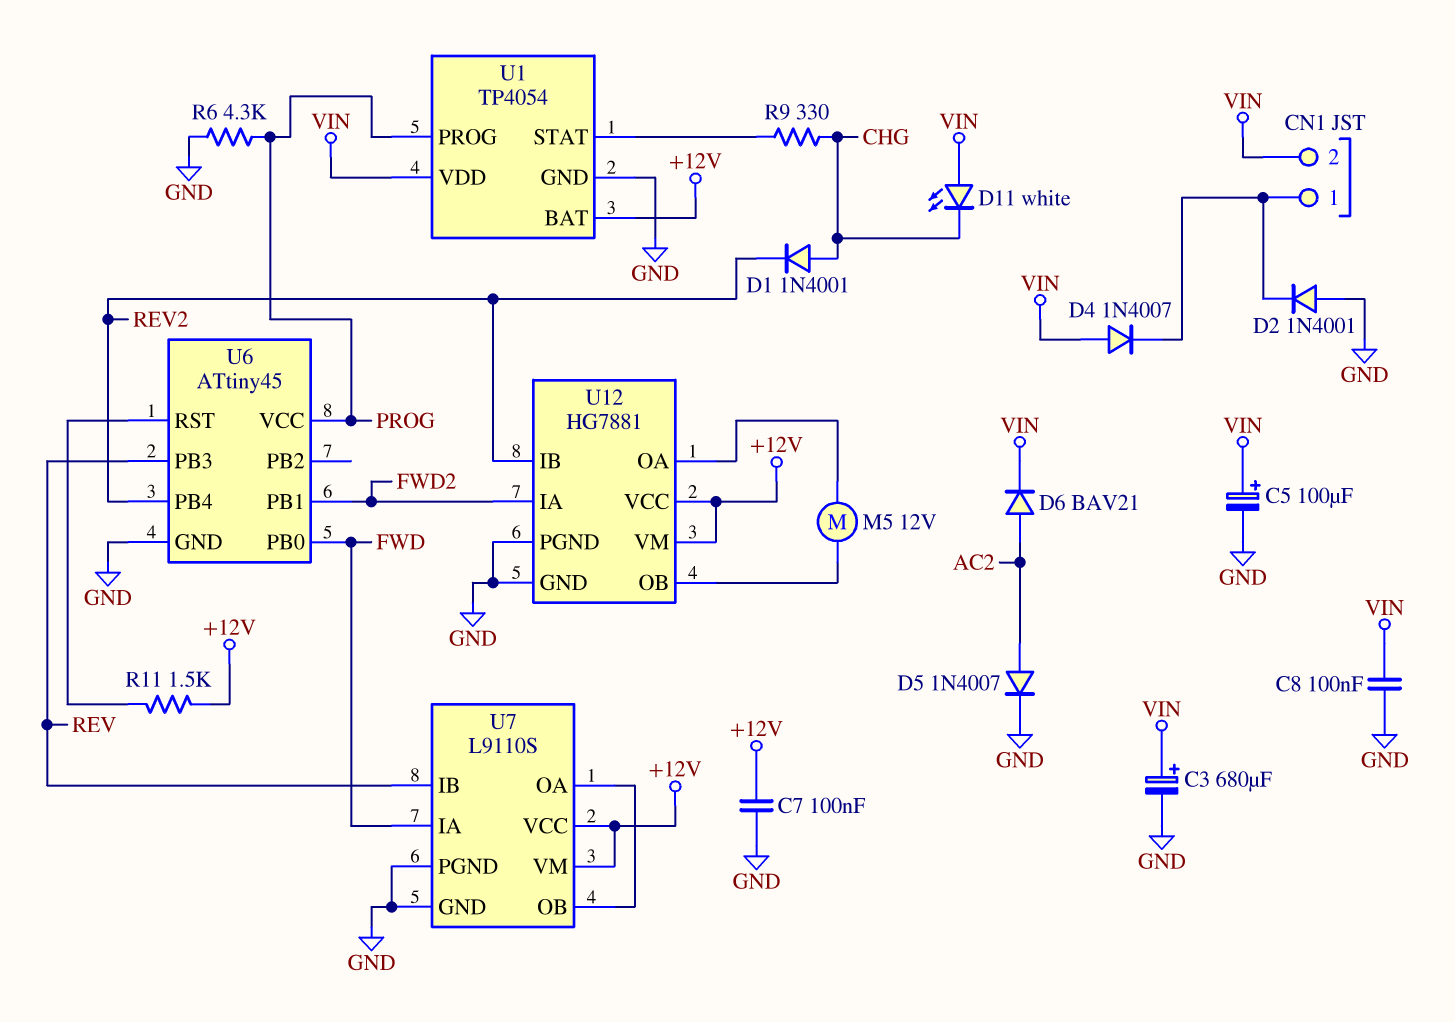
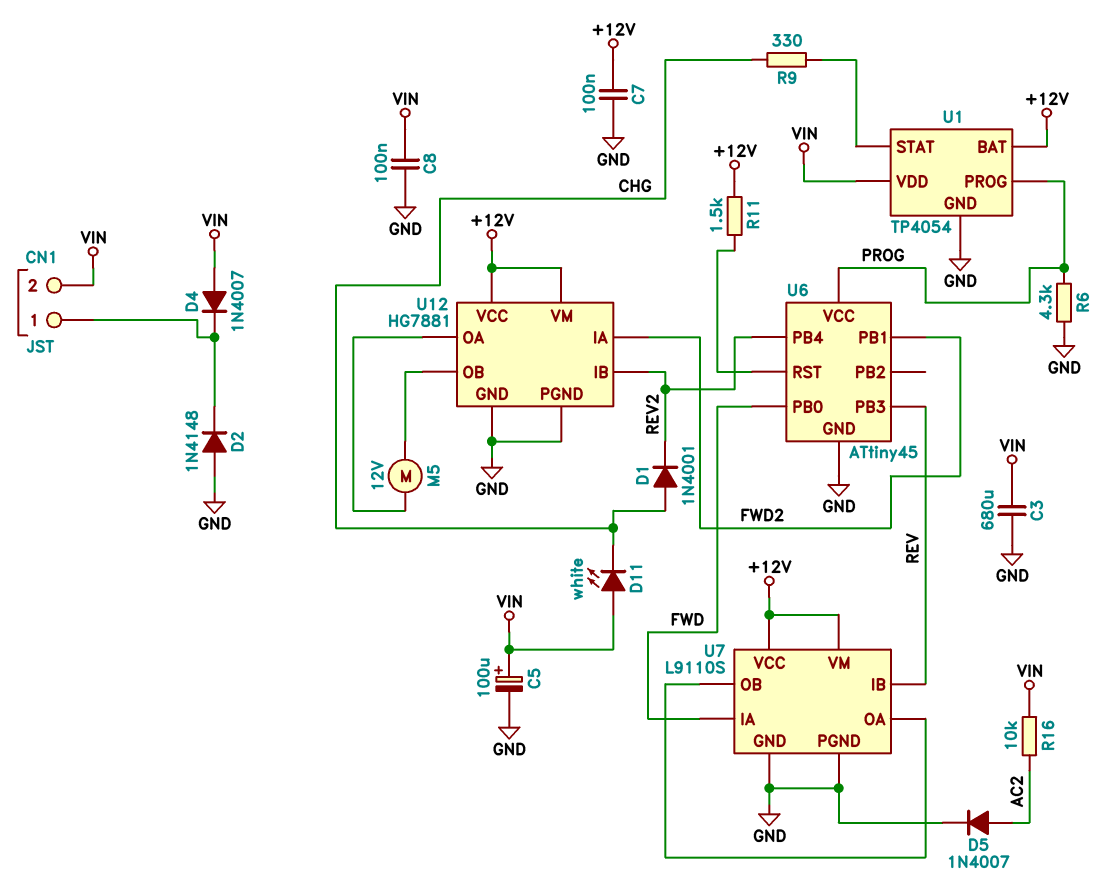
C3: 680uF (plus VIN, minus GND) -> 680uF (GND, VIN)
D2: diode 1N4001 (A GND, K CN1/1) -> diode 1N4148 (A GND, K CN1/1)
D6: diode BAV21 (A AC2, K VIN) -> none
R16: none -> 10k (AC2, VIN)

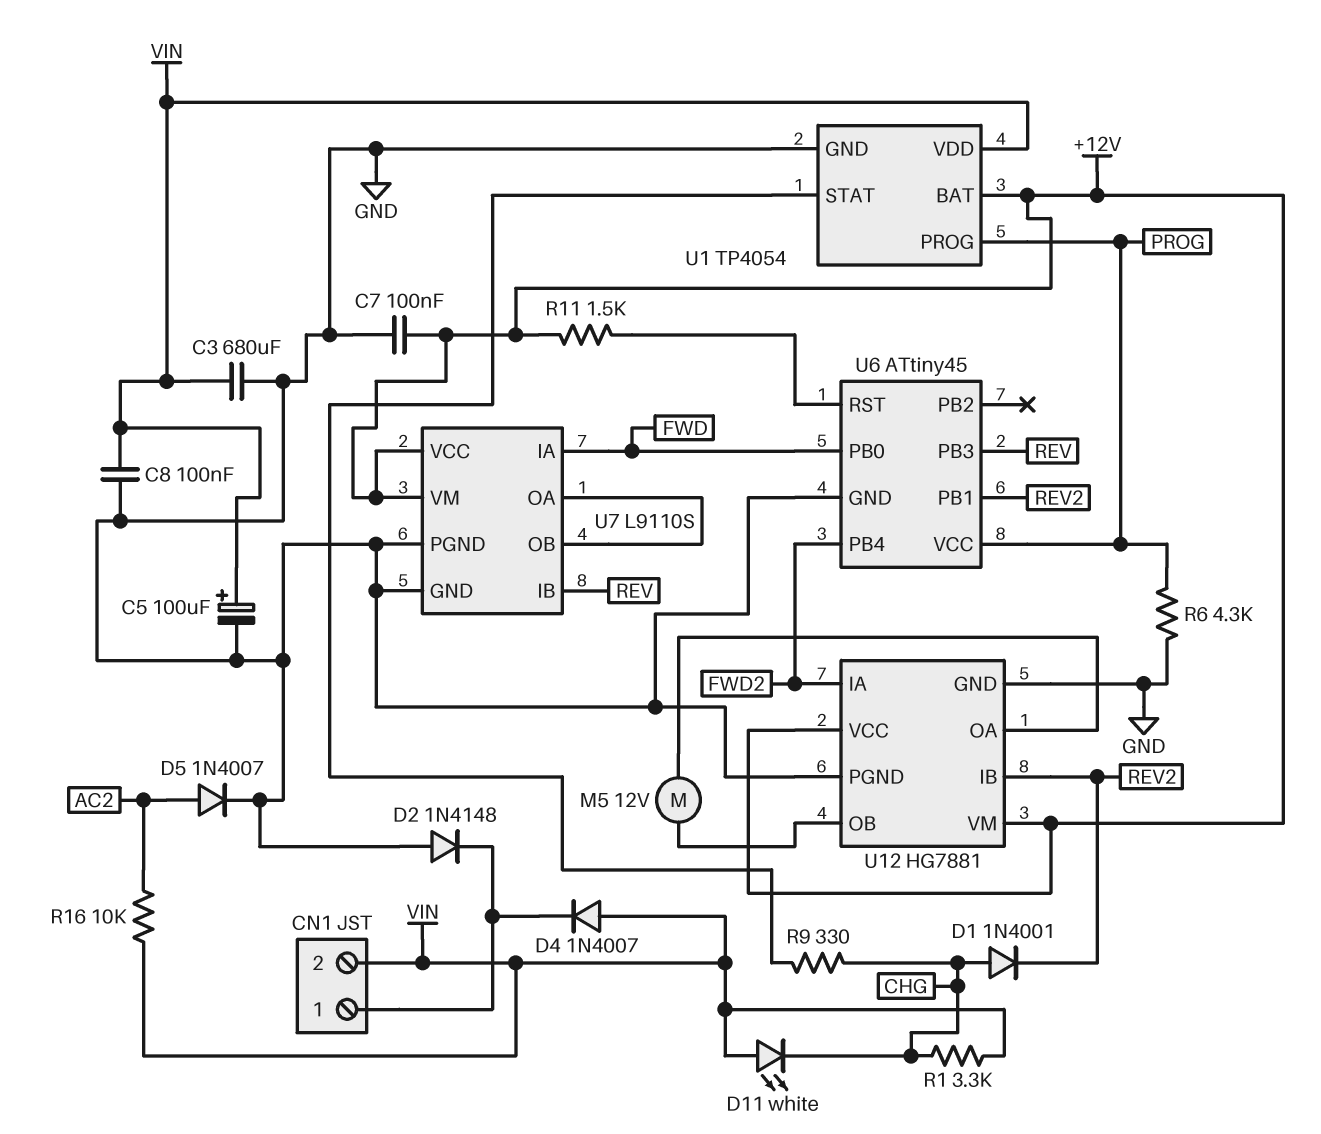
R1: none -> 3.3k (CHG, VIN)
U6 pin PB1: FWD2 -> REV2
U6 pin PB4: REV2 -> FWD2

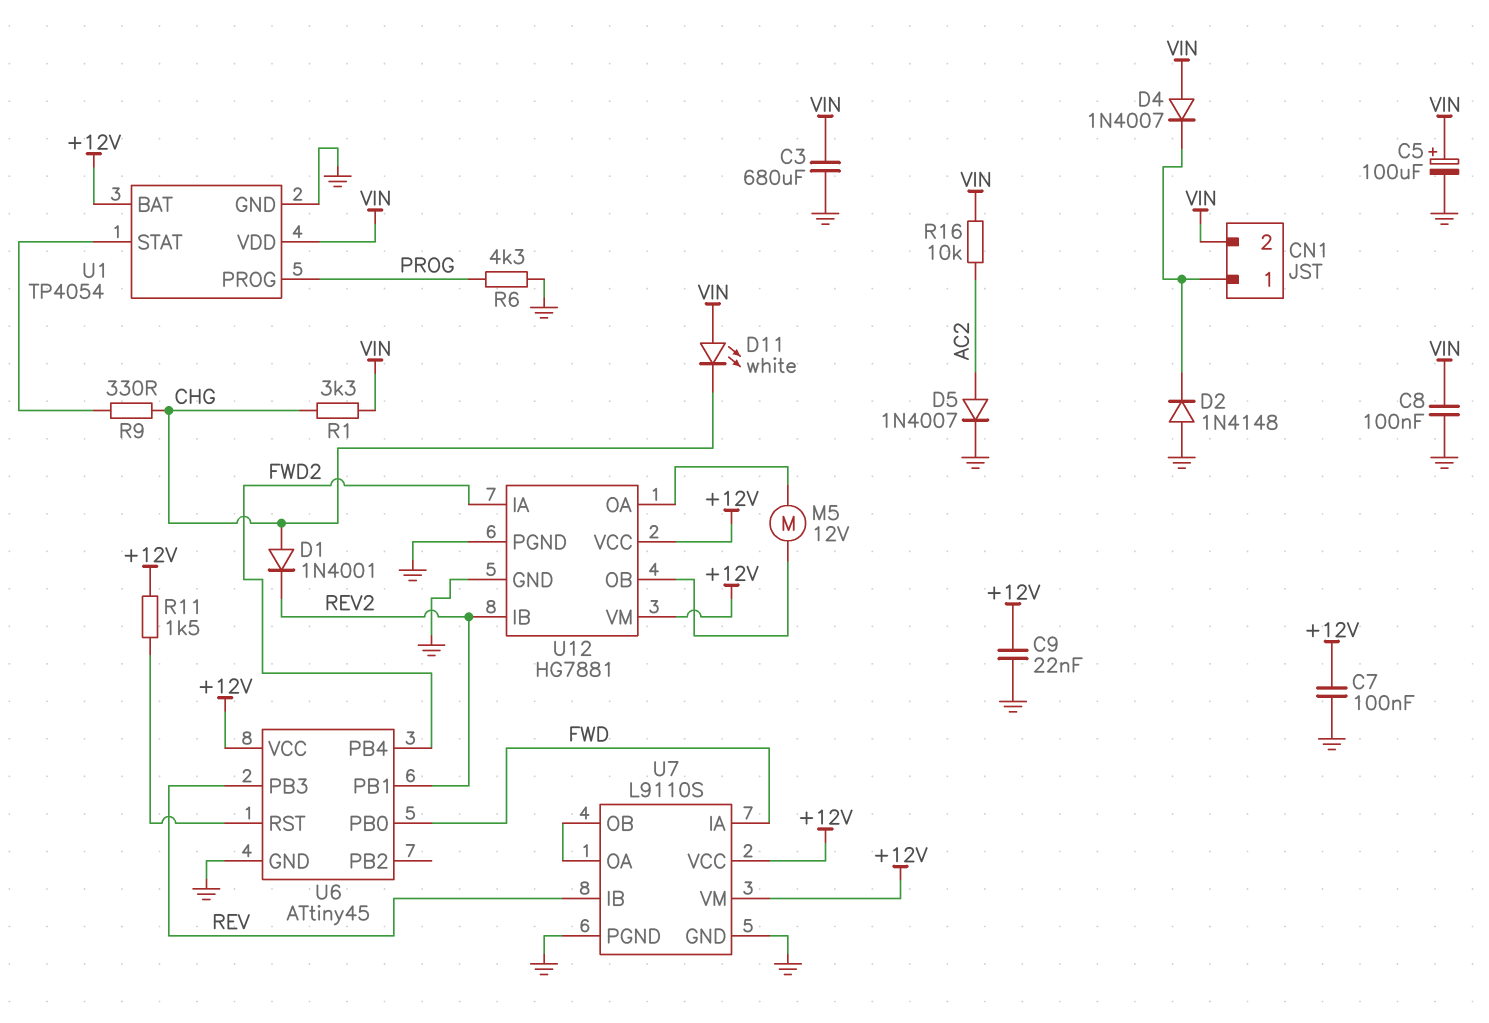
C9: none -> 22nF (+12V, GND)
U6 pin VCC: PROG -> +12V

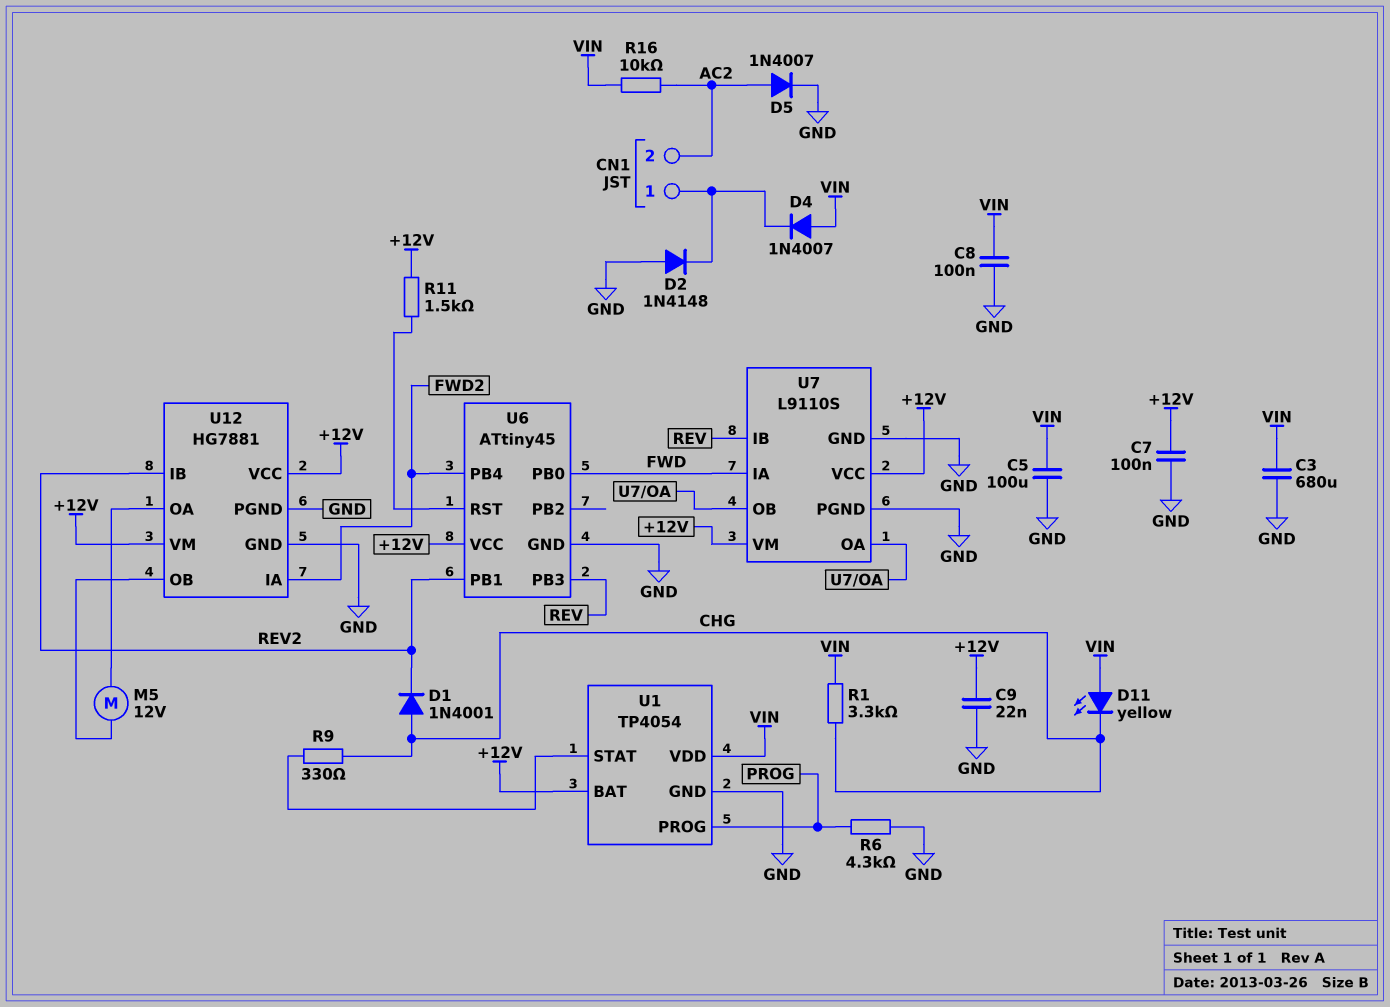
C5: 100uF (plus VIN, minus GND) -> 100uF (GND, VIN)
CN1 pin 2: VIN -> AC2
D11: LED white (A VIN, K CHG) -> LED yellow (A VIN, K CHG)

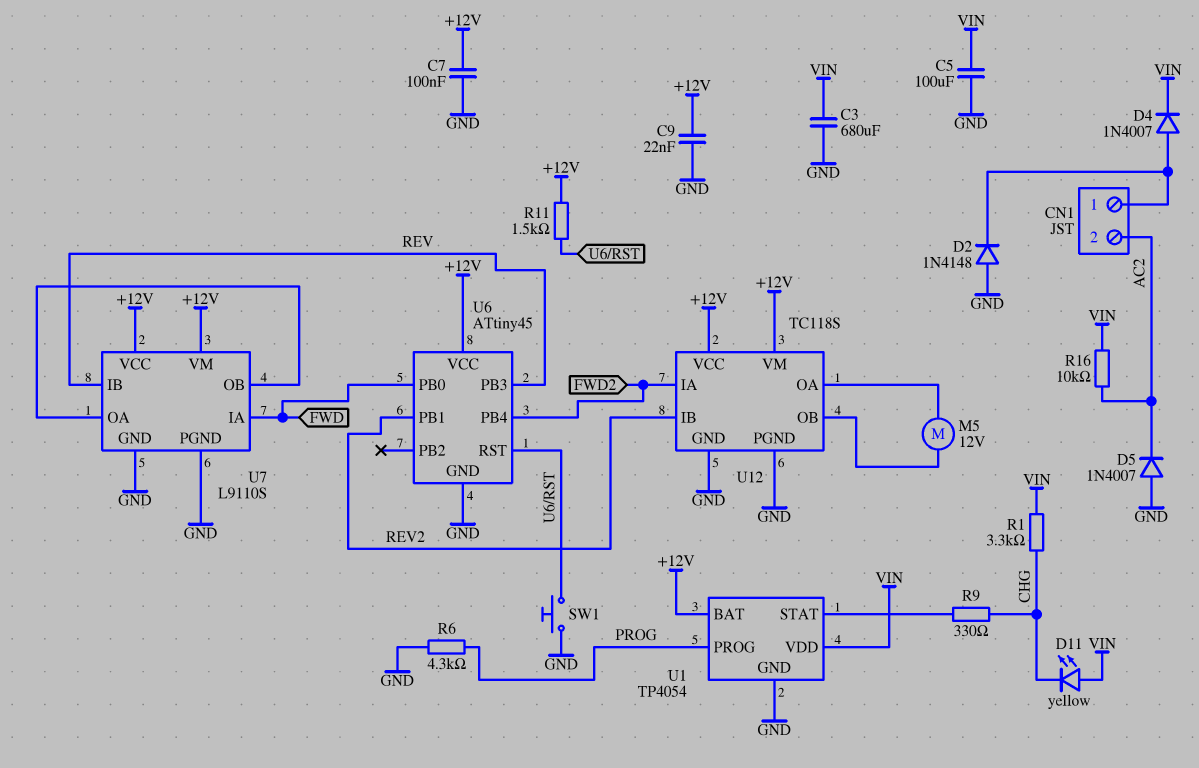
C8: 100nF (GND, VIN) -> none
D1: diode 1N4001 (A CHG, K REV2) -> none
D4: diode 1N4007 (A VIN, K CN1/1) -> diode 1N4007 (A CN1/1, K VIN)
D5: diode 1N4007 (A AC2, K GND) -> diode 1N4007 (A GND, K AC2)
SW1: none -> button (GND, U6/RST)
U12: HG7881 -> TC118S

